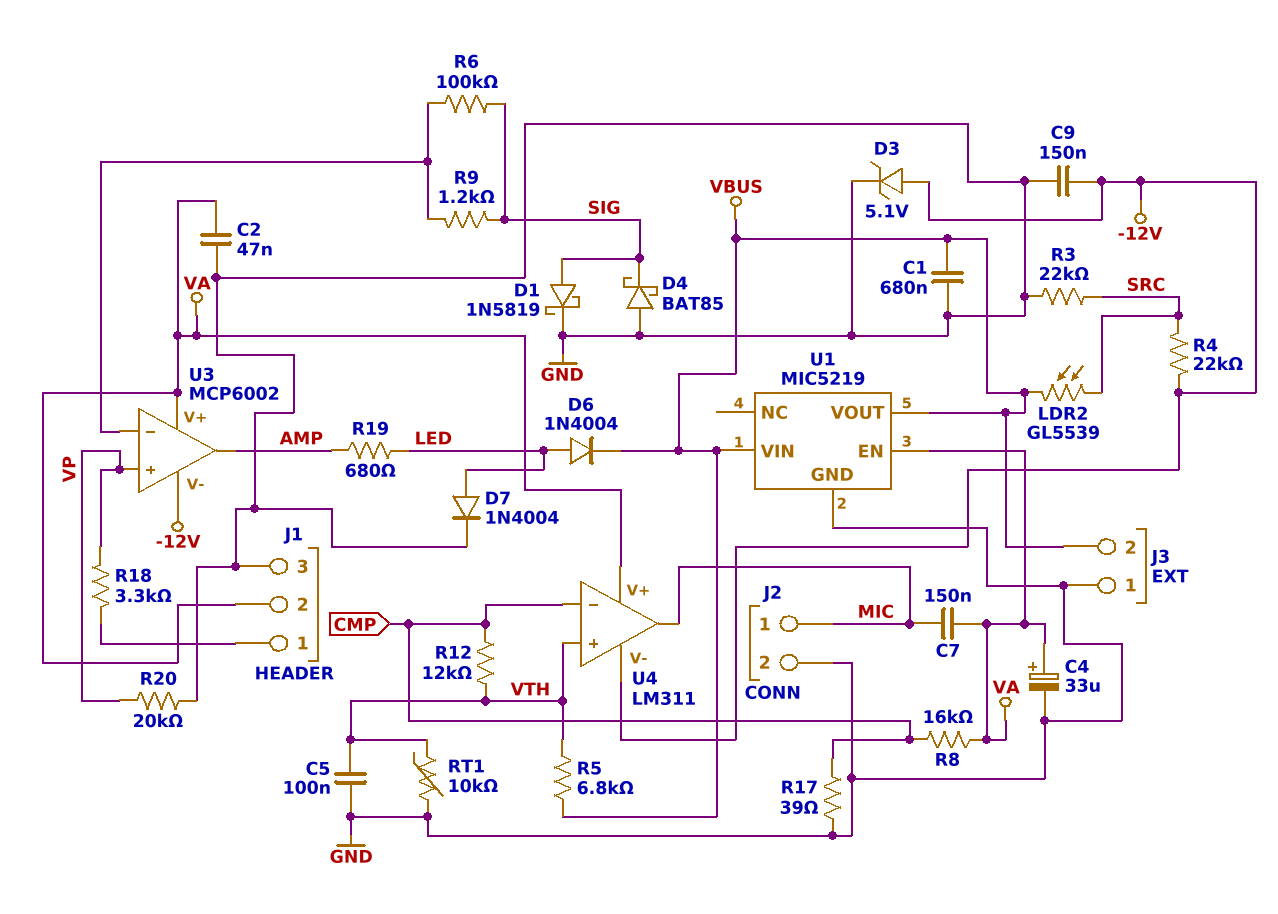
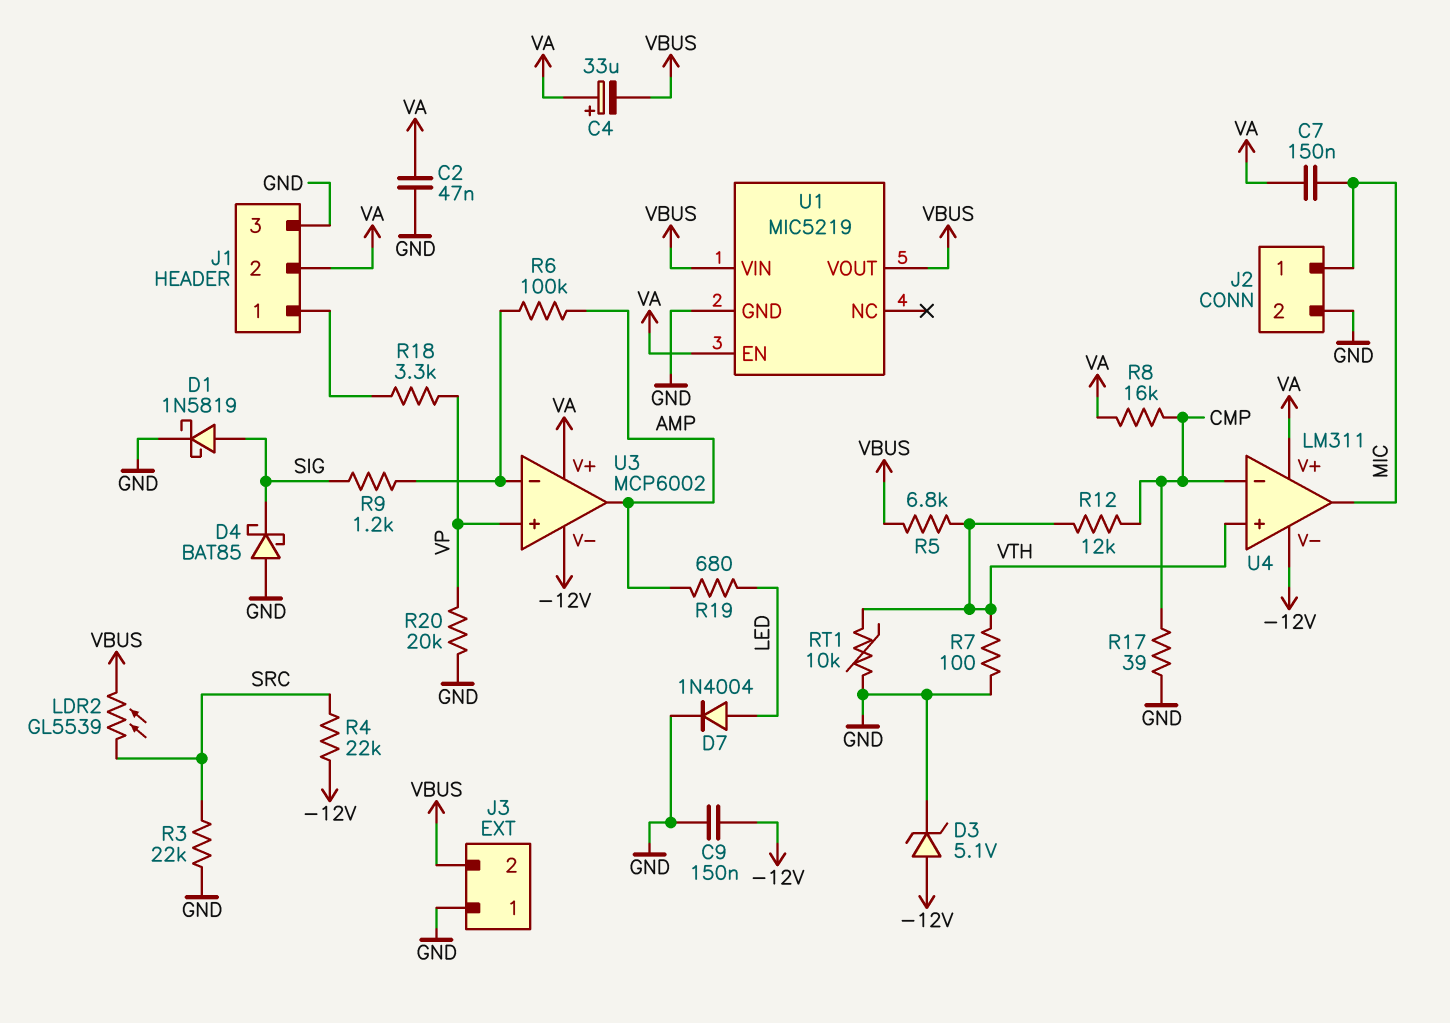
C1: 680nF (GND, VBUS) -> none
C4: 33uF (plus VA, minus GND) -> 33uF (plus VA, minus VBUS)
C5: 100nF (GND, VTH) -> none
D6: diode 1N4004 (A LED, K VBUS) -> none
R6: 100k (SIG, U3/in-) -> 100k (AMP, U3/in-)
R7: none -> 100 (GND, VTH)

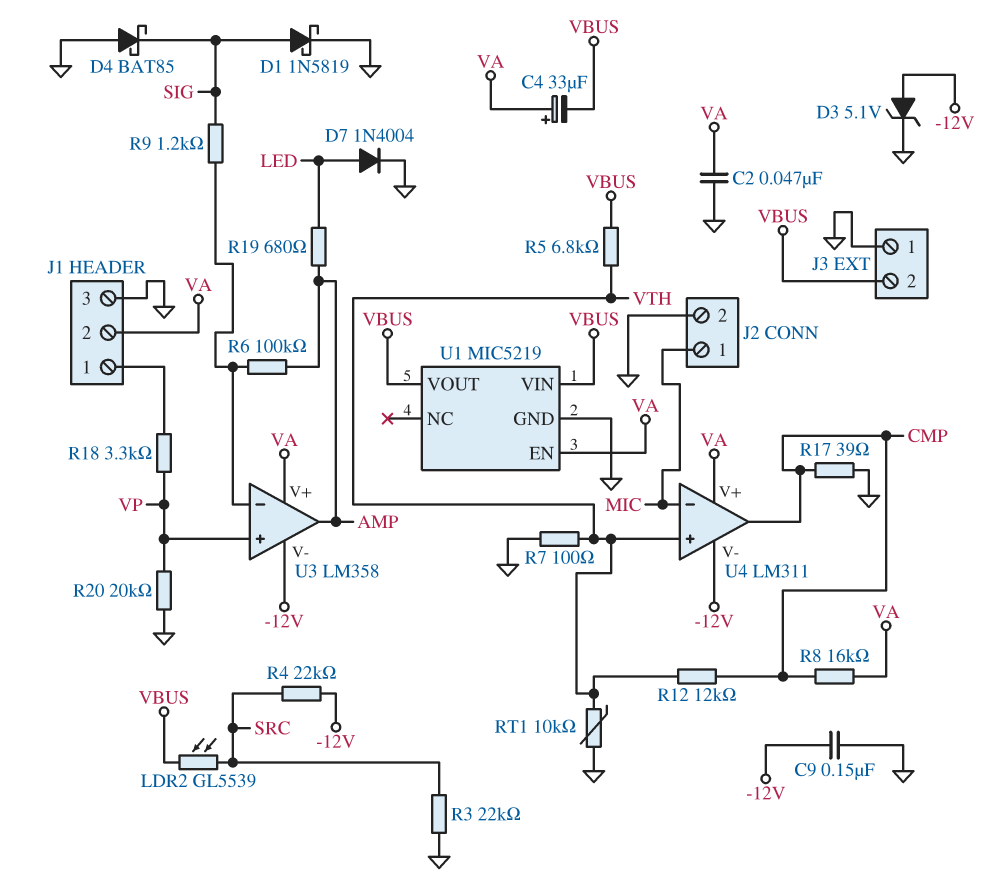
C7: 150nF (MIC, VA) -> none
U3: MCP6002 -> LM358
U4 pin in-: CMP -> MIC
U4 pin out: MIC -> CMP

